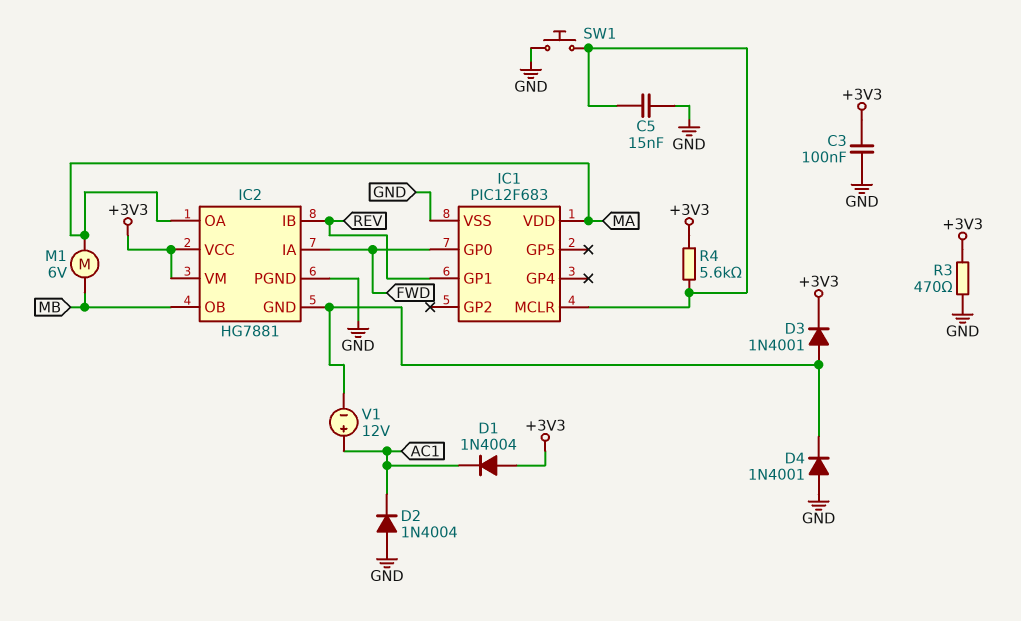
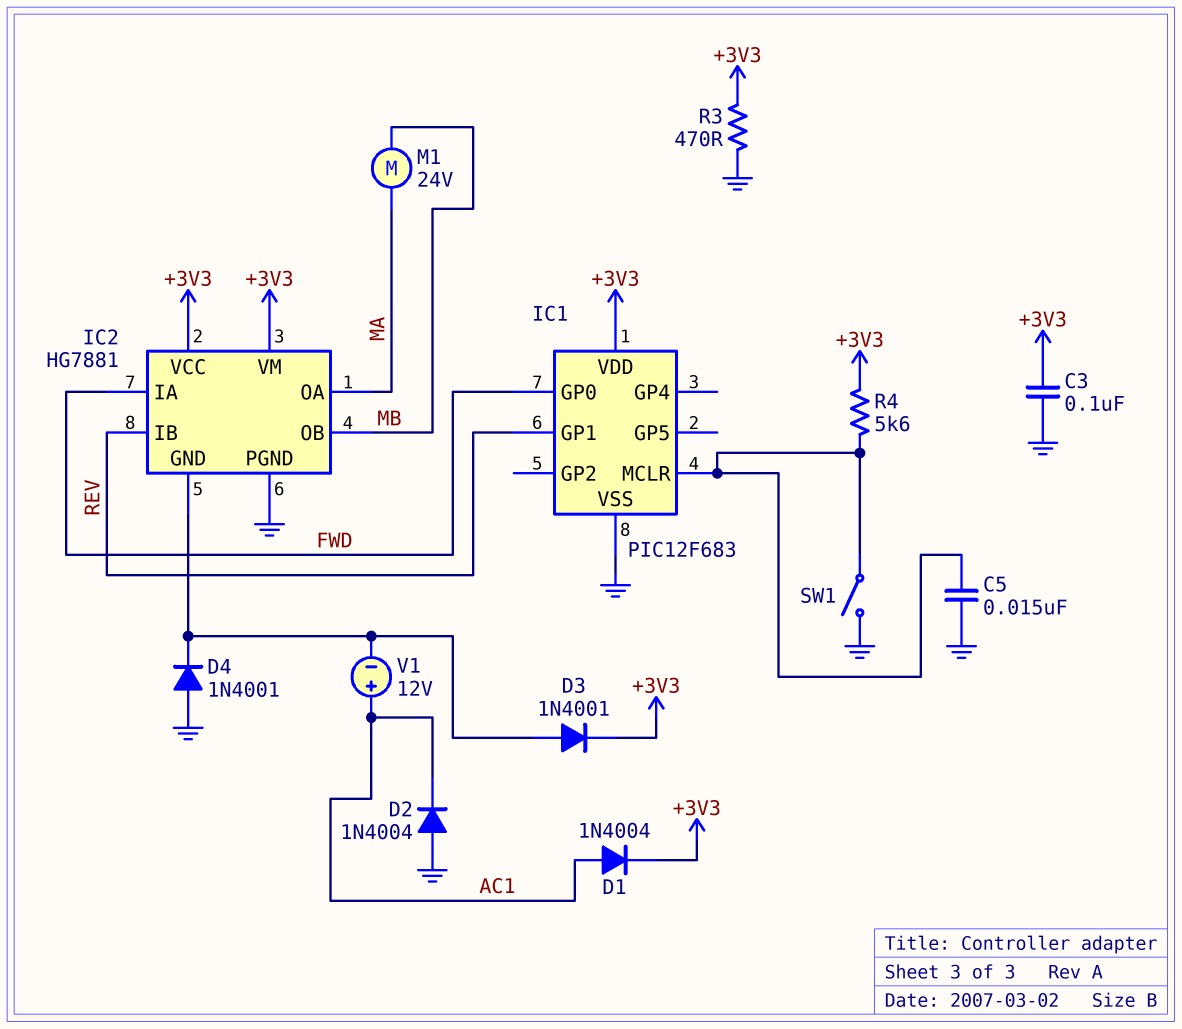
D1: diode 1N4004 (A +3V3, K AC1) -> diode 1N4004 (A AC1, K +3V3)
IC1 pin VDD: MA -> +3V3
M1: motor 6V (MA, MB) -> motor 24V (MA, MB)
SW1: button (GND, IC1/MCLR) -> switch (GND, IC1/MCLR)

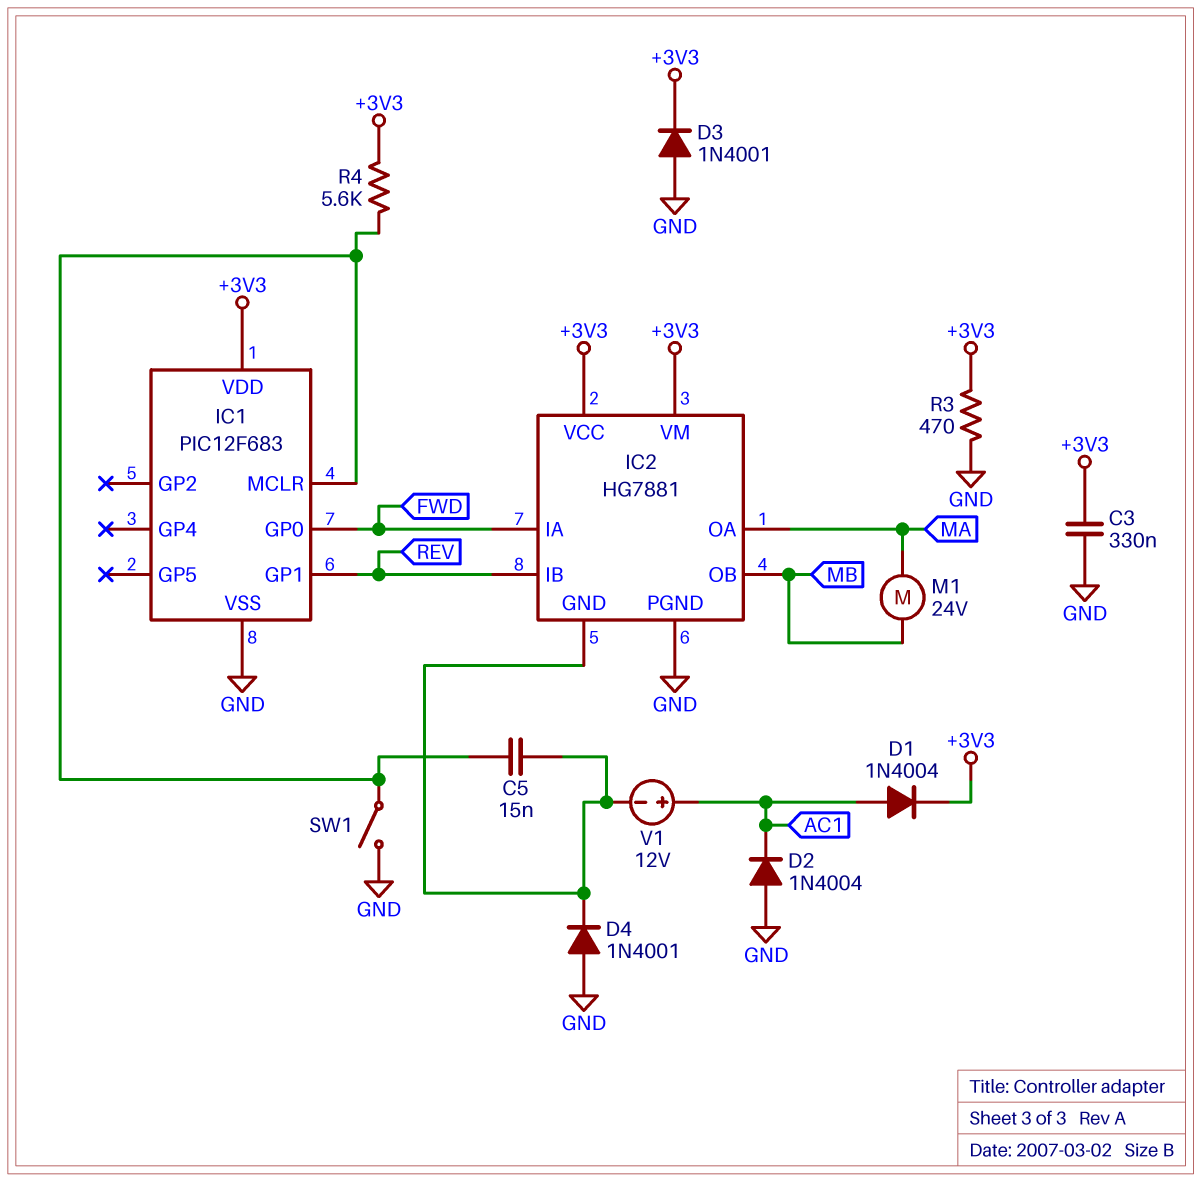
C3: 100nF (+3V3, GND) -> 330nF (+3V3, GND)
C5: 15nF (GND, IC1/MCLR) -> 15nF (IC1/MCLR, IC2/GND)
D3: diode 1N4001 (A IC2/GND, K +3V3) -> diode 1N4001 (A GND, K +3V3)

